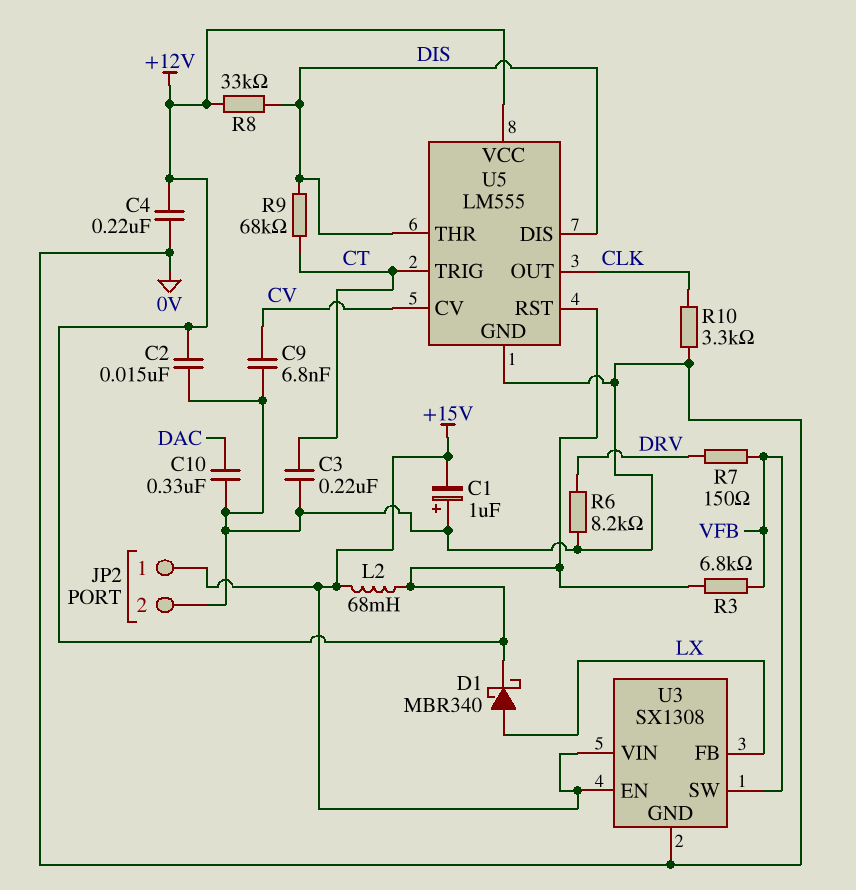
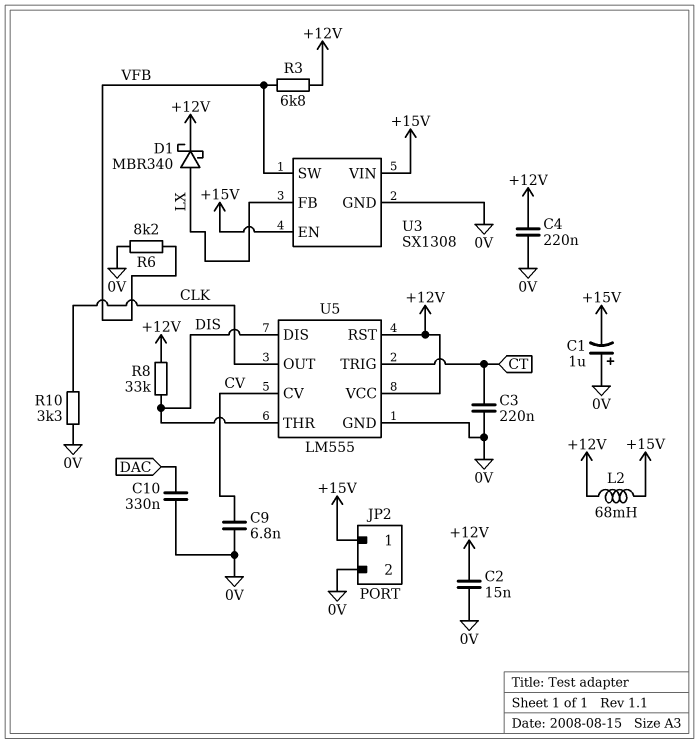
R6: 8.2k (0V, DRV) -> 8.2k (0V, VFB)
R7: 150 (DRV, VFB) -> none
R9: 68k (CT, DIS) -> none

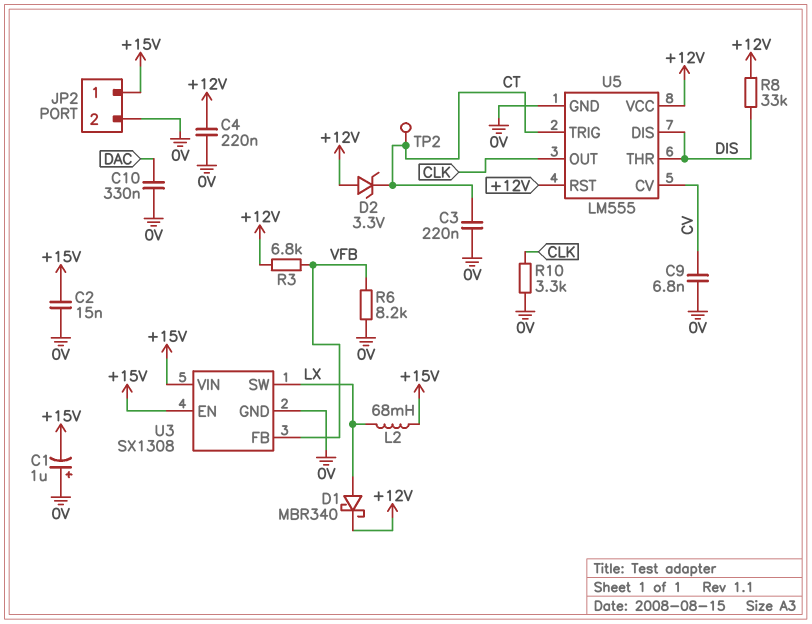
C2: 15nF (+12V, 0V) -> 15nF (+15V, 0V)
D2: none -> zener 3.3V (A +12V, K CT)
L2: 68mH (+12V, +15V) -> 68mH (+15V, LX)
TP2: none -> test point (CT)
U3 pin FB: LX -> VFB
U3 pin SW: VFB -> LX

